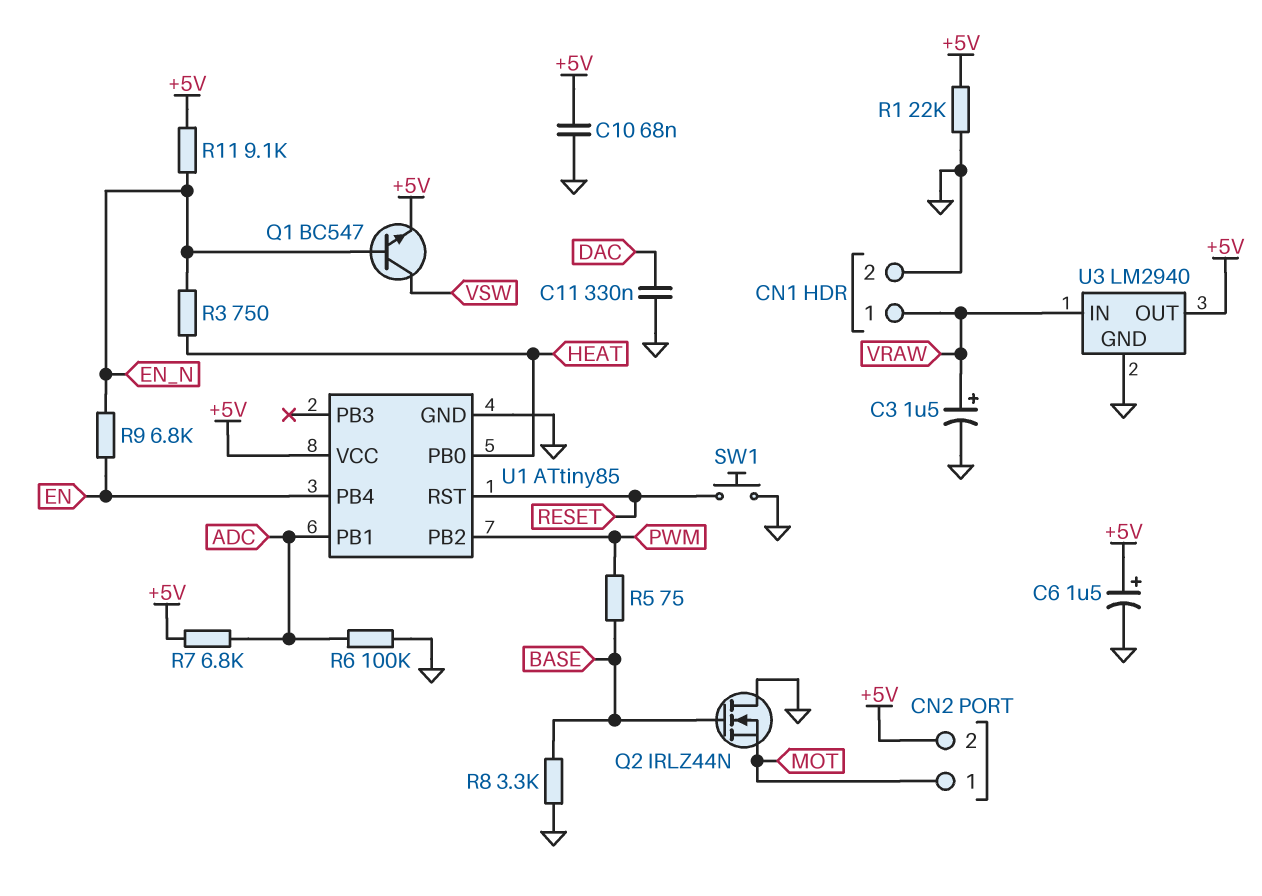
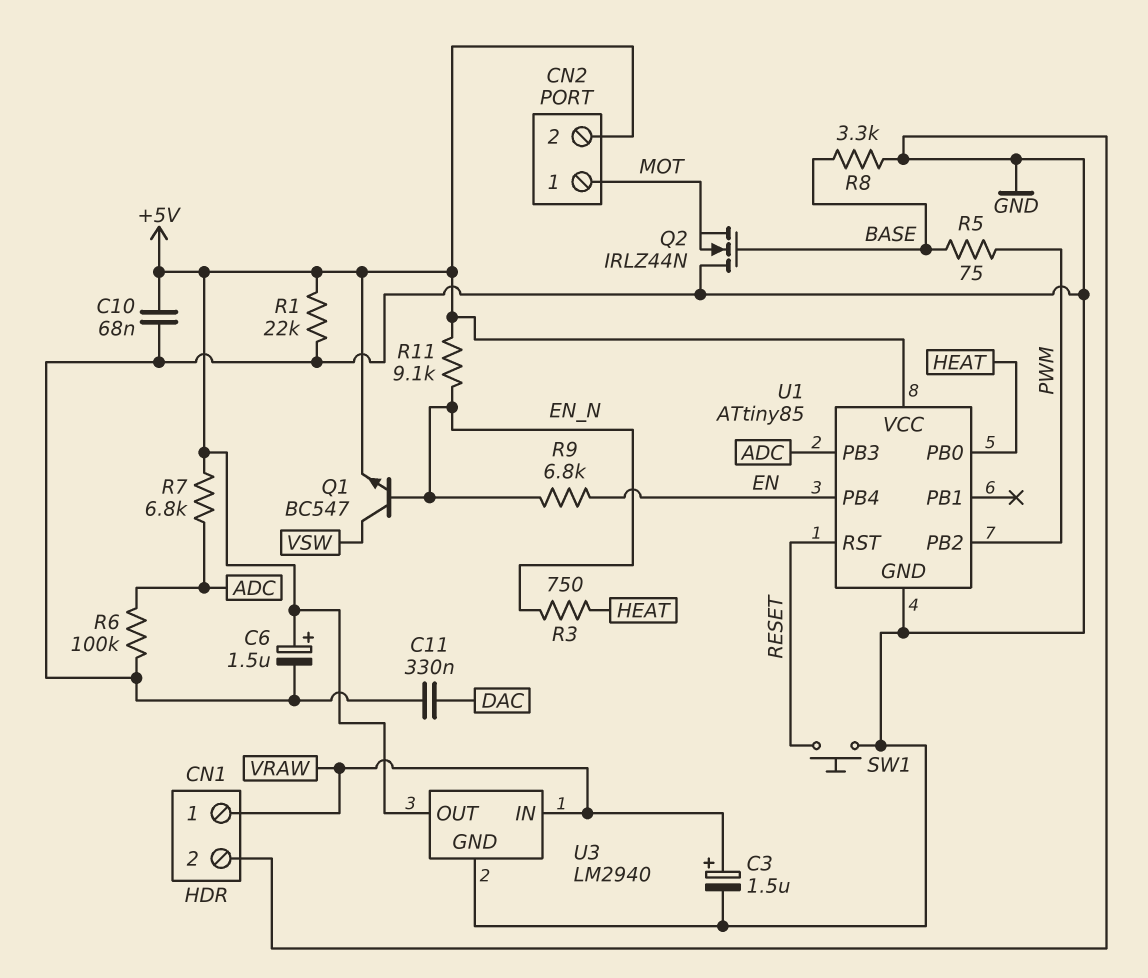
U1 pin PB1: ADC -> none
U1 pin PB3: none -> ADC

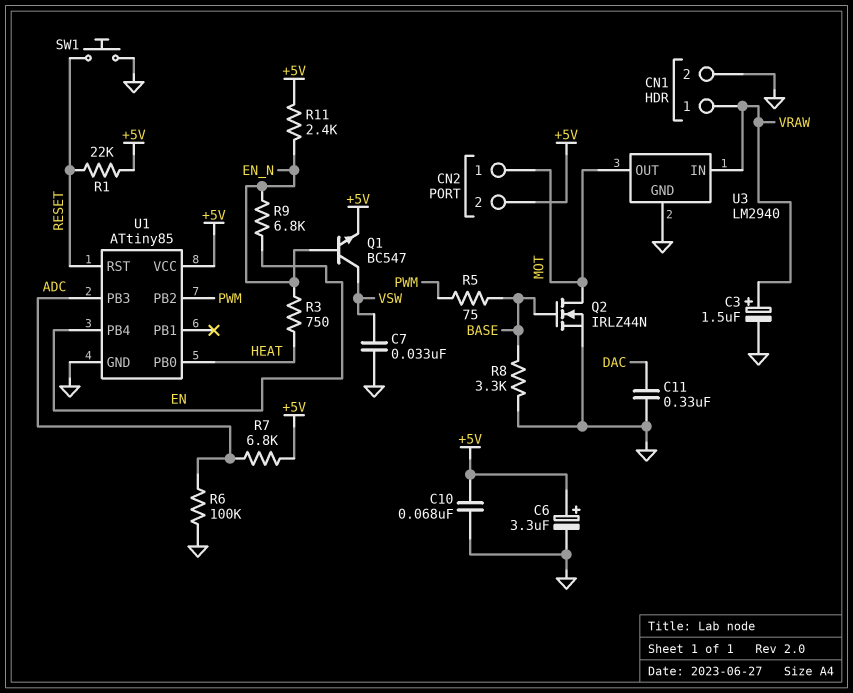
C6: 1.5uF (plus +5V, minus GND) -> 3.3uF (plus +5V, minus GND)
C7: none -> 33nF (GND, VSW)
Q2: NMOS IRLZ44N (G BASE, D GND, S MOT) -> NMOS IRLZ44N (G BASE, D MOT, S GND)
R1: 22k (+5V, GND) -> 22k (+5V, RESET)
R11: 9.1k (+5V, EN_N) -> 2.4k (+5V, EN_N)
U3 pin OUT: +5V -> MOT

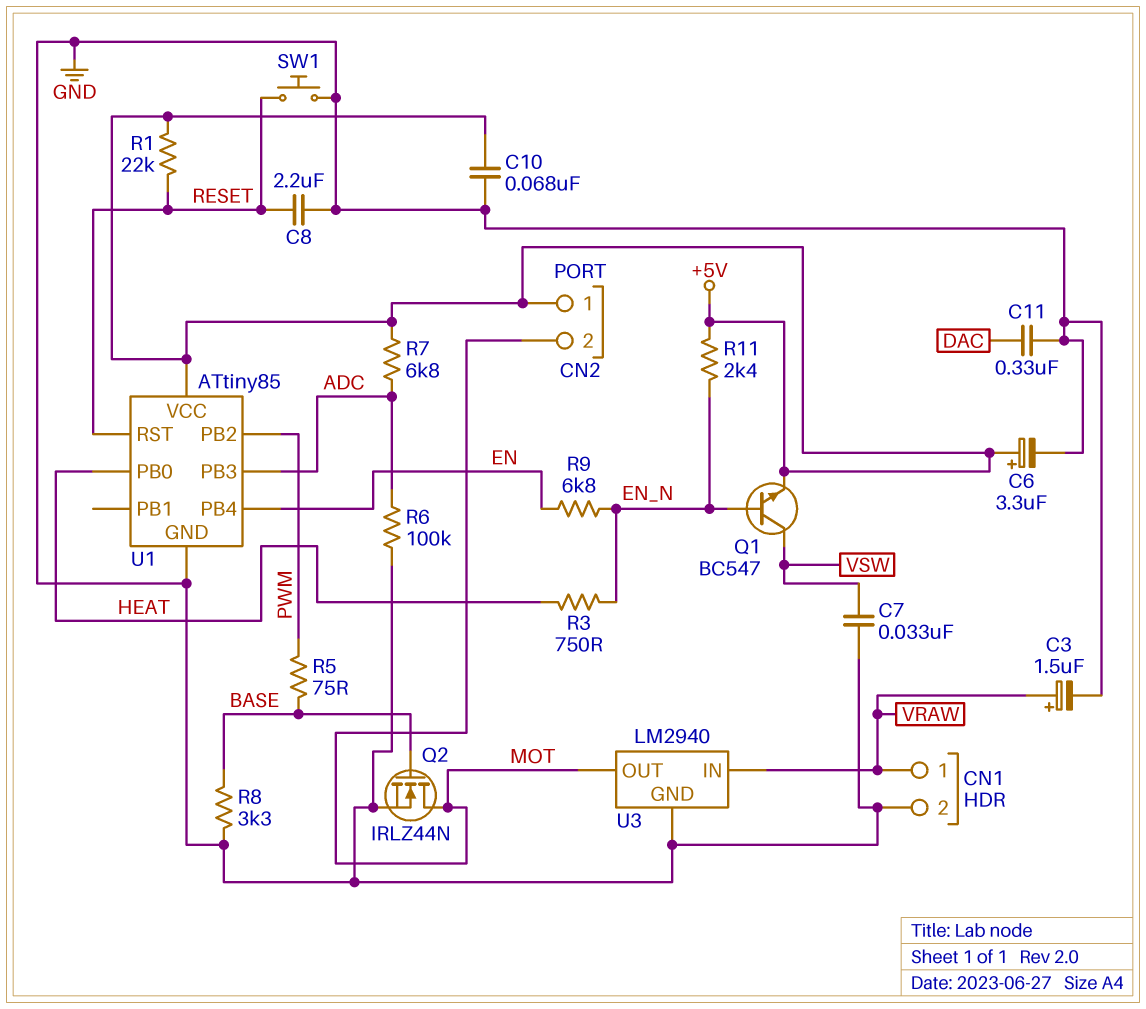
C8: none -> 2.2uF (GND, RESET)
CN2 pin 1: MOT -> +5V
CN2 pin 2: +5V -> MOT

